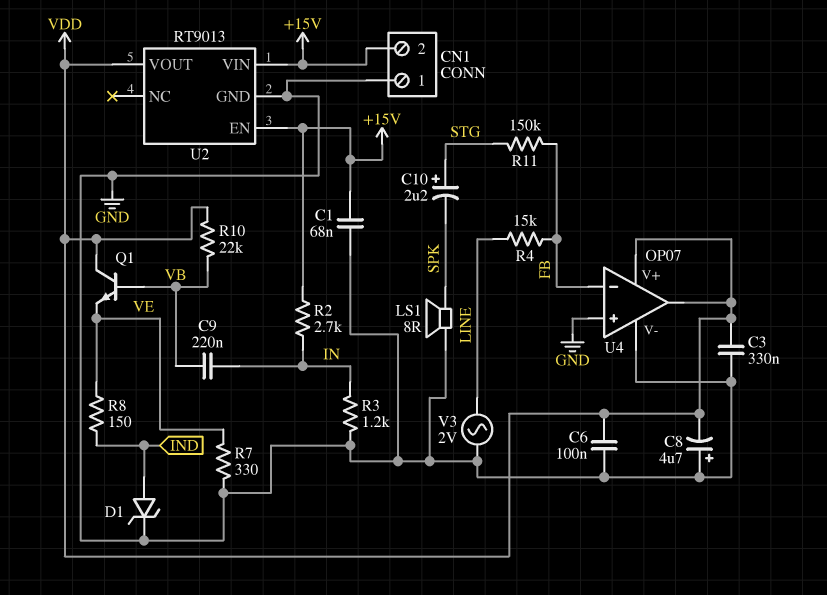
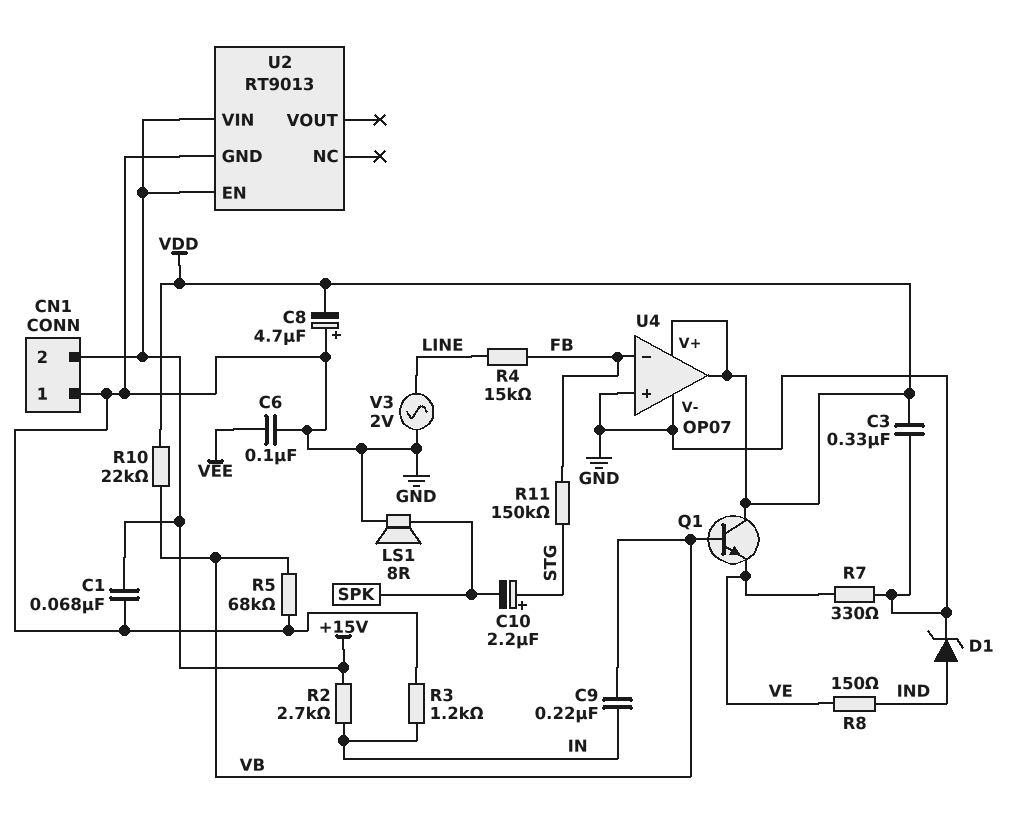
C6: 100nF (GND, VDD) -> 100nF (GND, VEE)
R5: none -> 68k (GND, VB)
U2 pin VOUT: VDD -> none

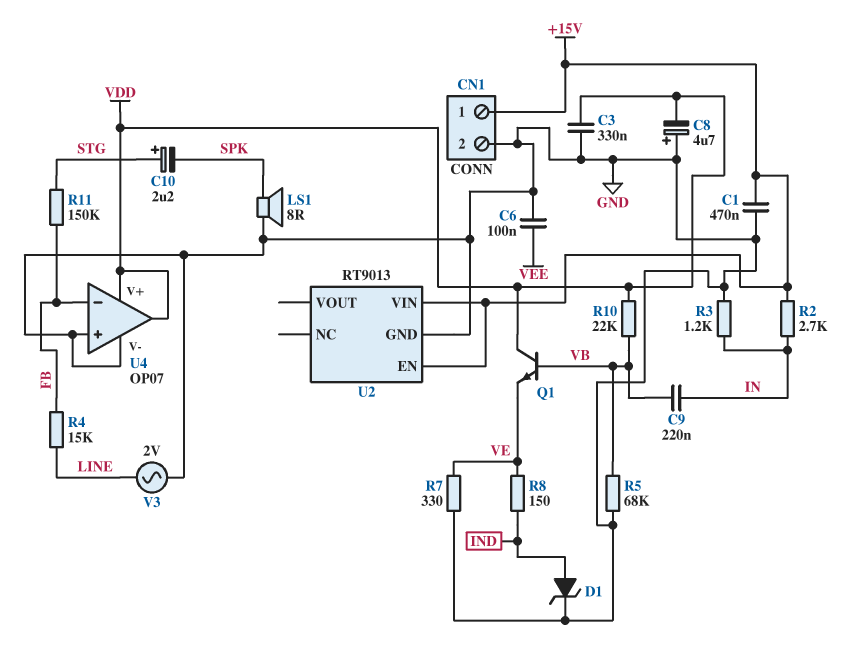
C1: 68nF (+15V, GND) -> 470nF (+15V, GND)
CN1 pin 1: GND -> +15V
CN1 pin 2: +15V -> GND

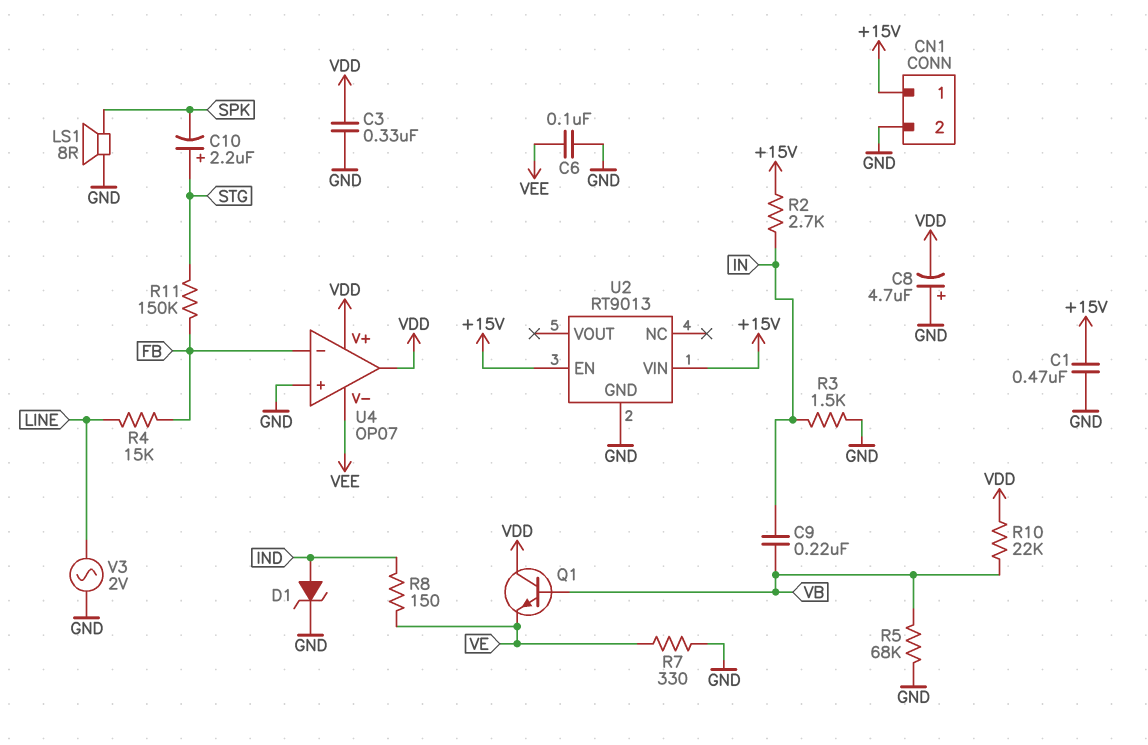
R3: 1.2k (GND, IN) -> 1.5k (GND, IN)
U4 pin V-: GND -> VEE

